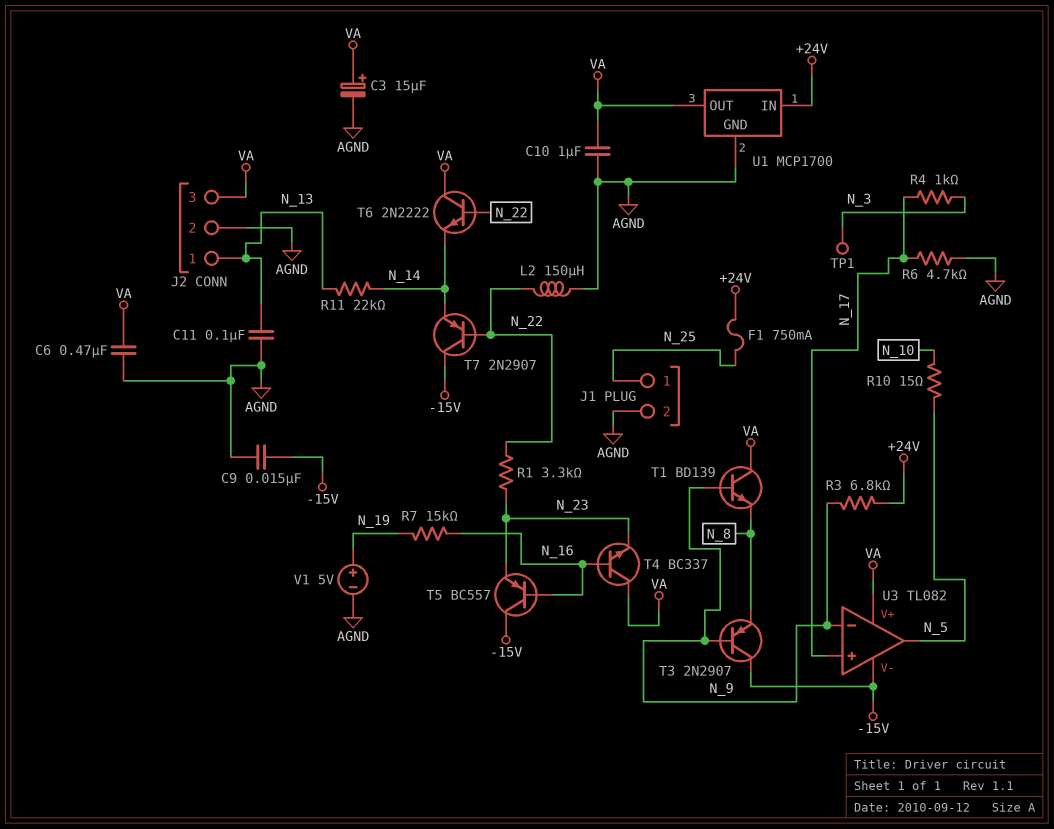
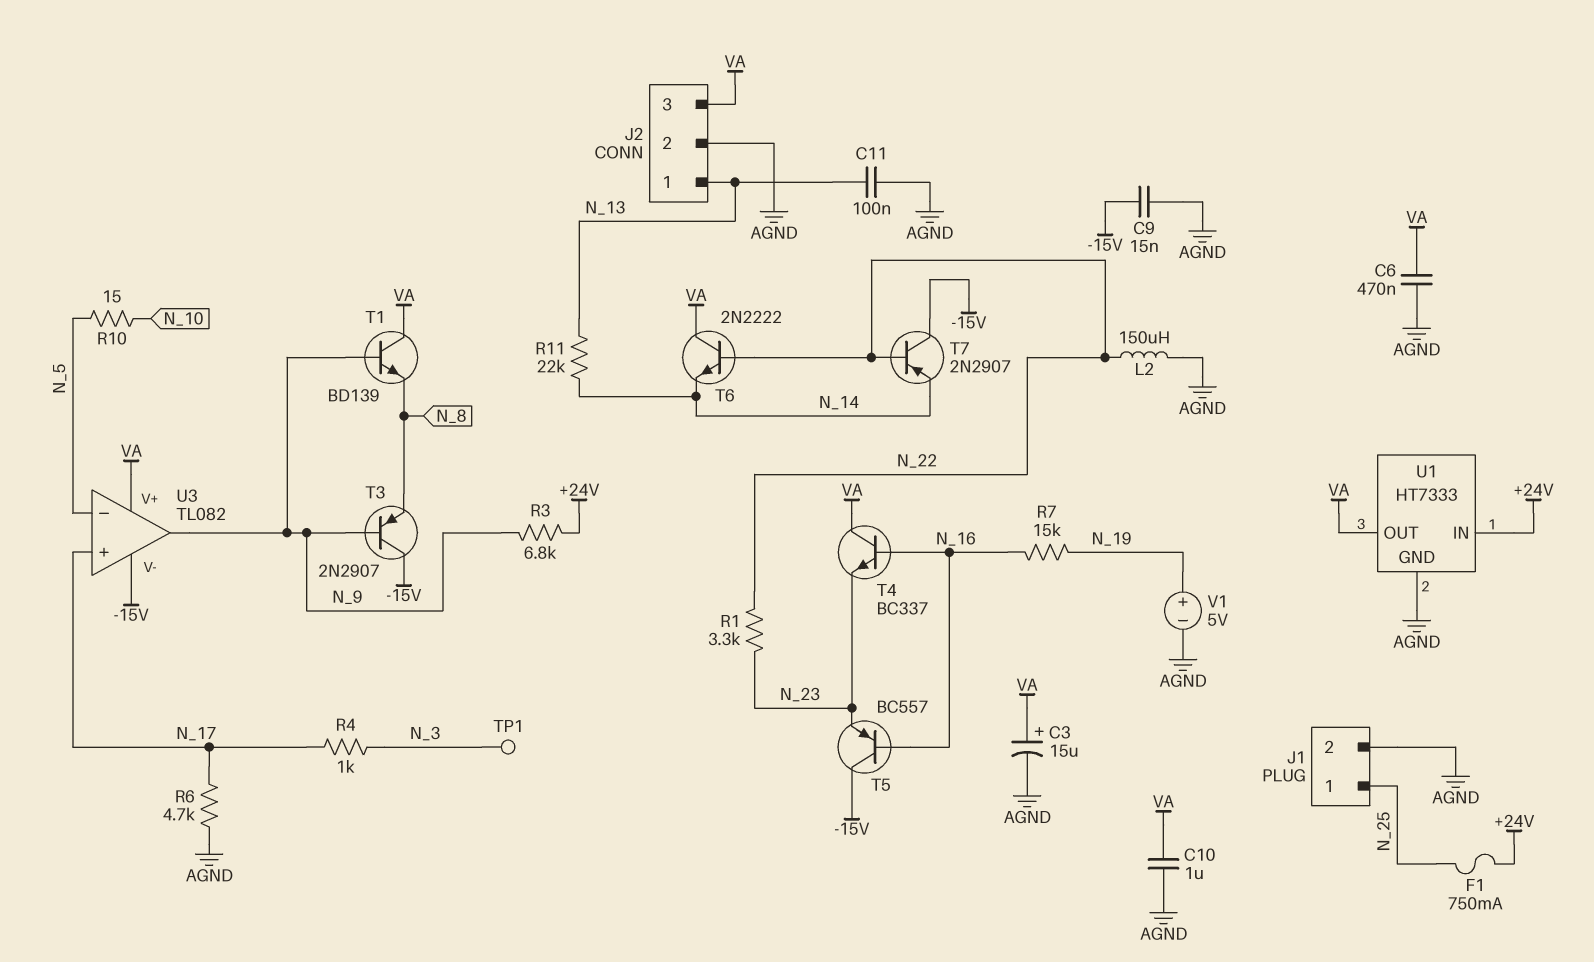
U1: MCP1700 -> HT7333
U3 pin in-: N_9 -> N_5
U3 pin out: N_5 -> N_9

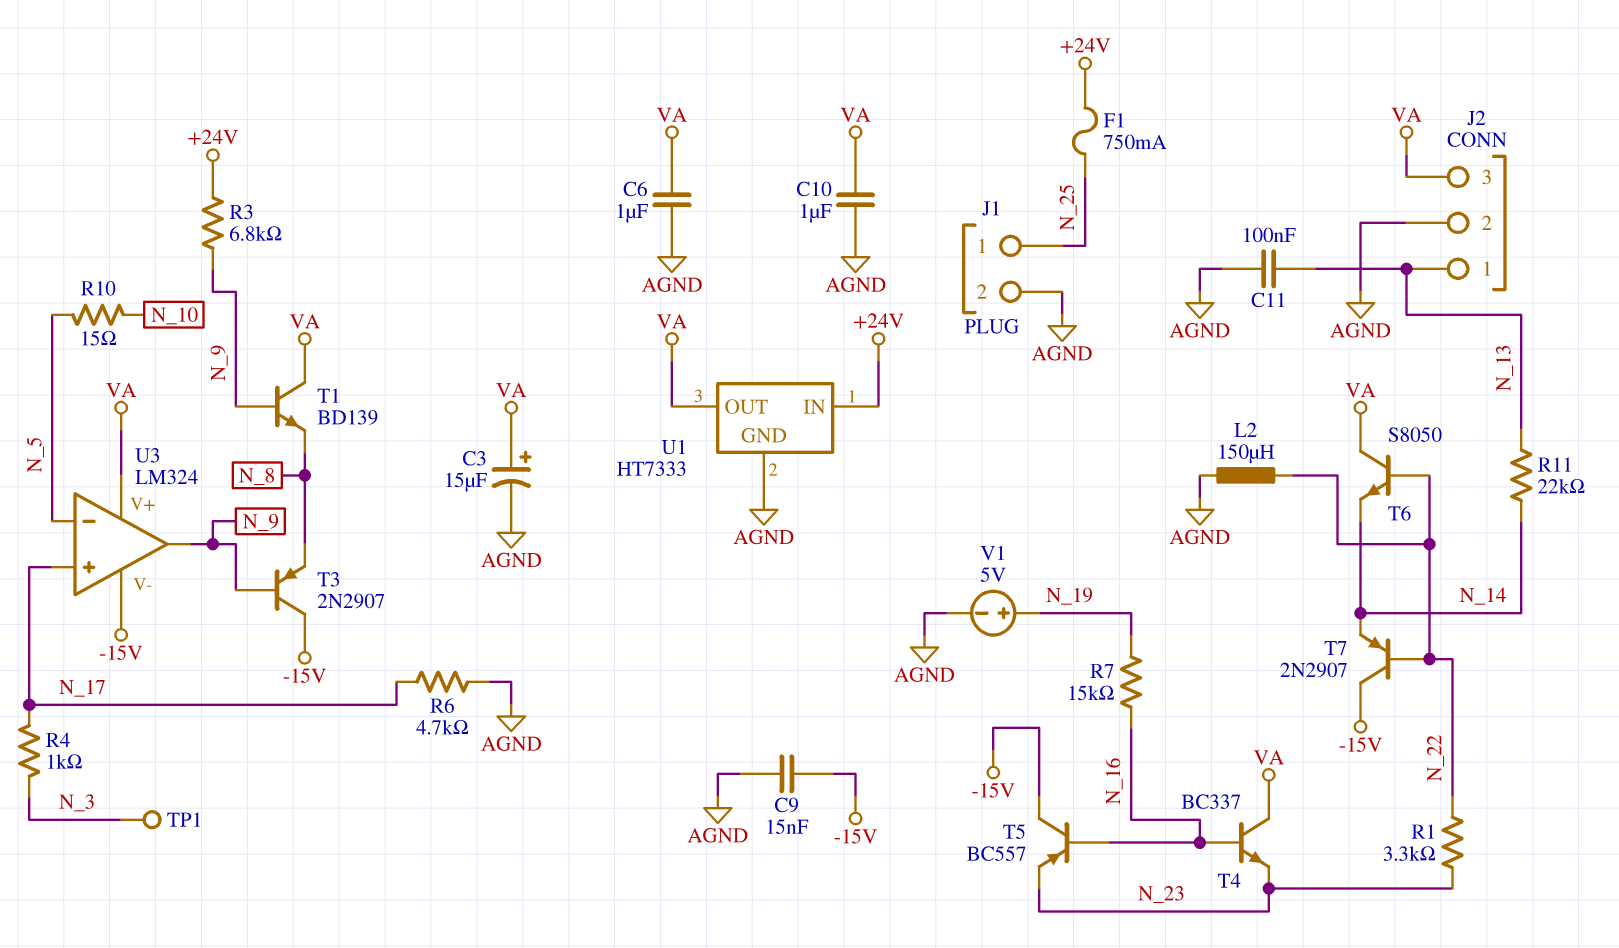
C6: 470nF (AGND, VA) -> 1uF (AGND, VA)
T6: NPN 2N2222 (B N_22, C VA, E N_14) -> NPN S8050 (B N_22, C VA, E N_14)
U3: TL082 -> LM324

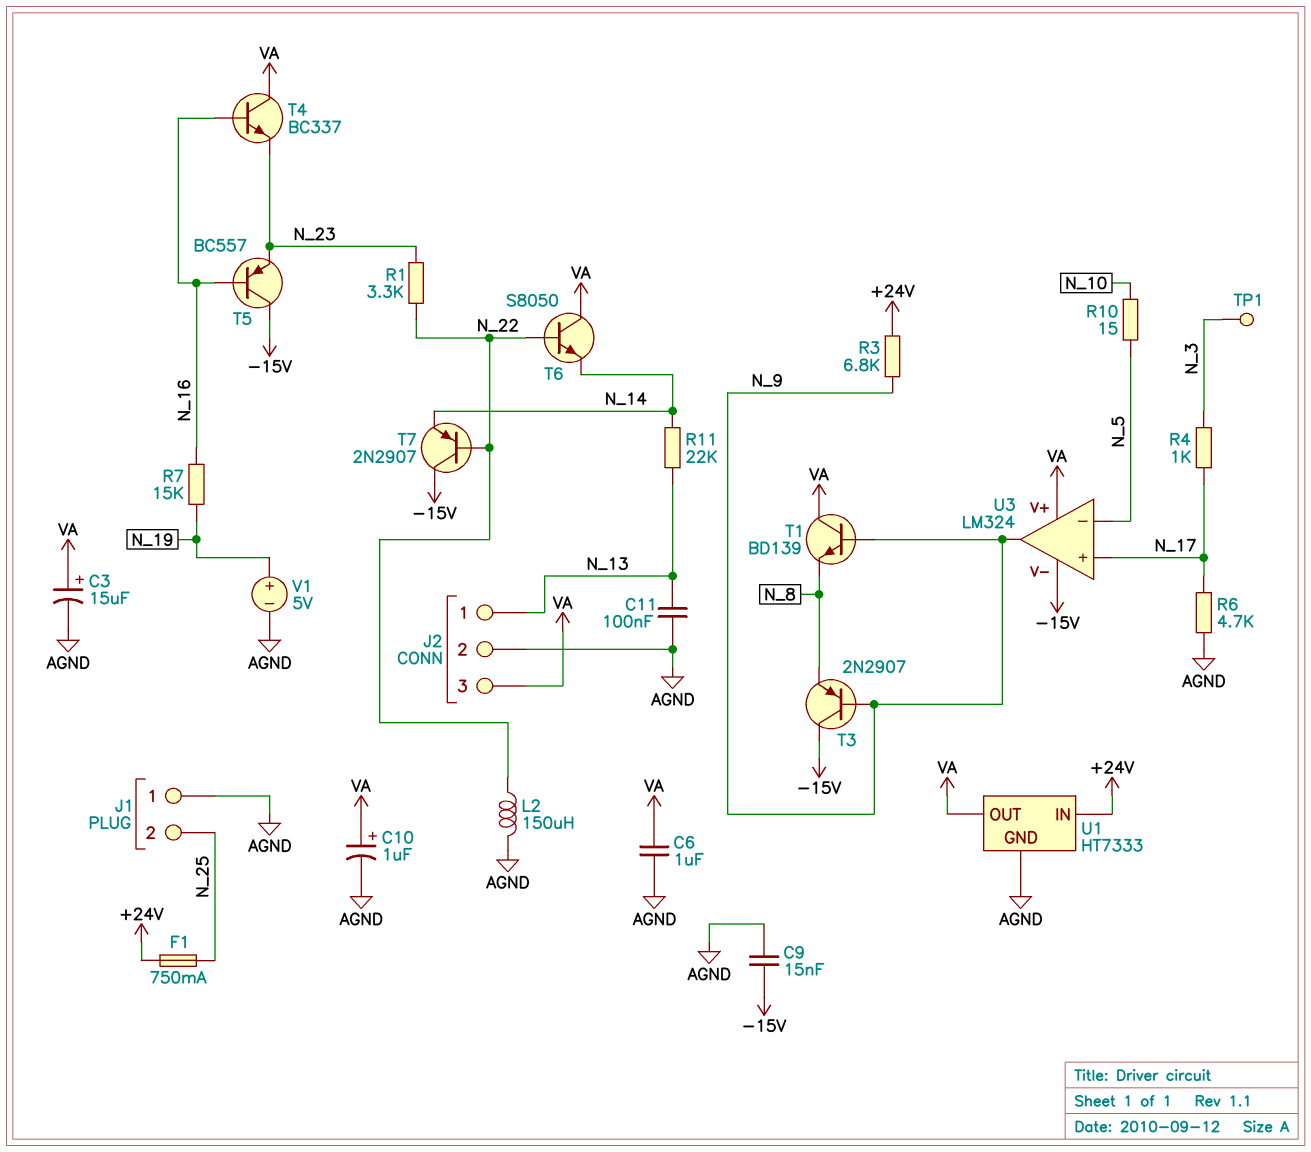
C10: 1uF (AGND, VA) -> 1uF (plus VA, minus AGND)
J1 pin 1: N_25 -> AGND
J1 pin 2: AGND -> N_25

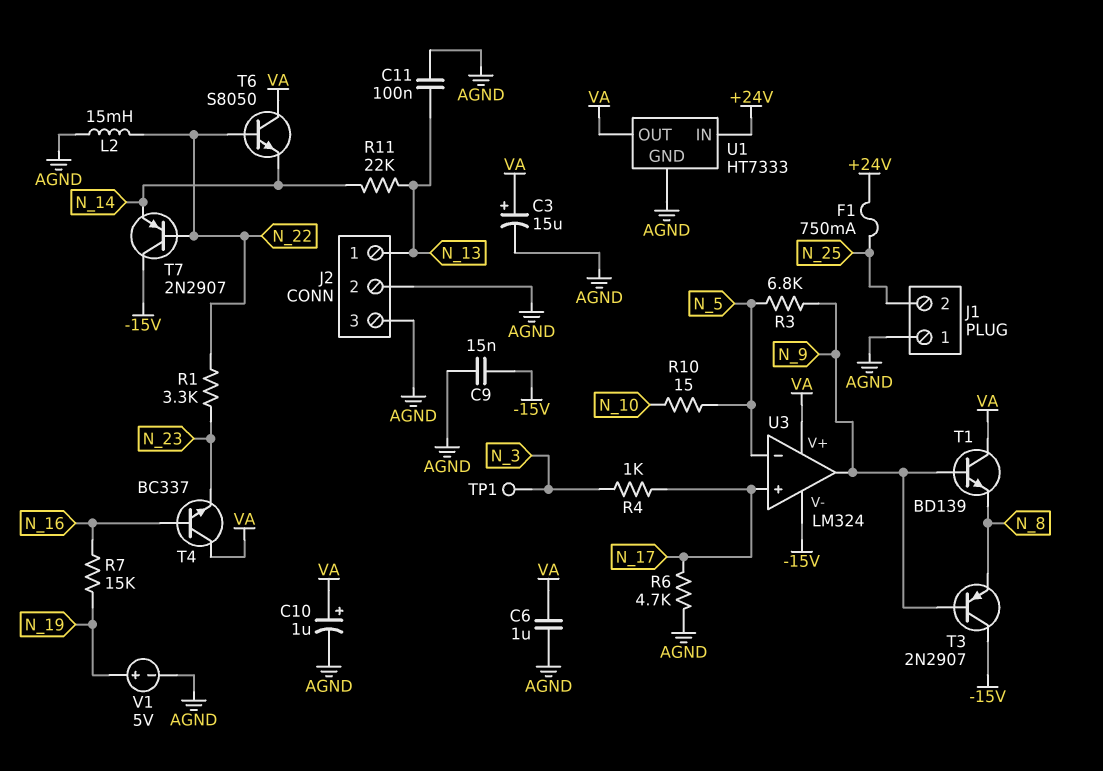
J2 pin 3: VA -> AGND
L2: 150uH (AGND, N_22) -> 15mH (AGND, N_22)
R3: 6.8k (+24V, N_9) -> 6.8k (N_5, N_9)
T5: PNP BC557 (B N_16, C -15V, E N_23) -> none

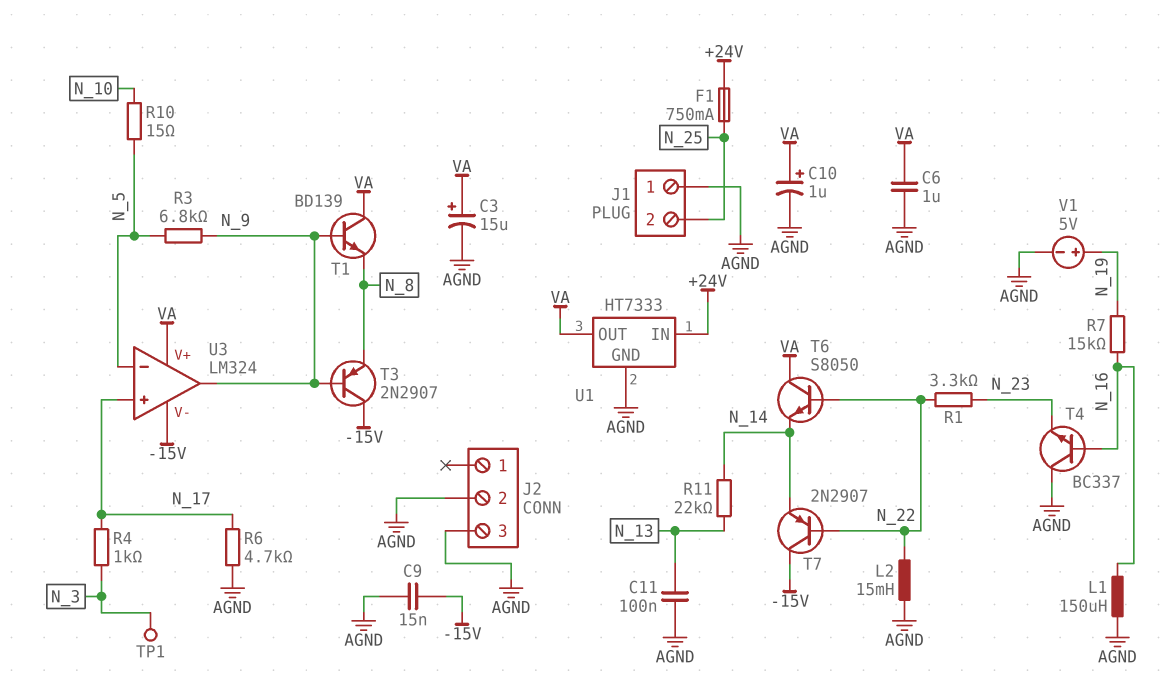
J2 pin 1: N_13 -> none
L1: none -> 150uH (AGND, N_16)
T4: NPN BC337 (B N_16, C VA, E N_23) -> NPN BC337 (B N_16, C AGND, E N_23)

